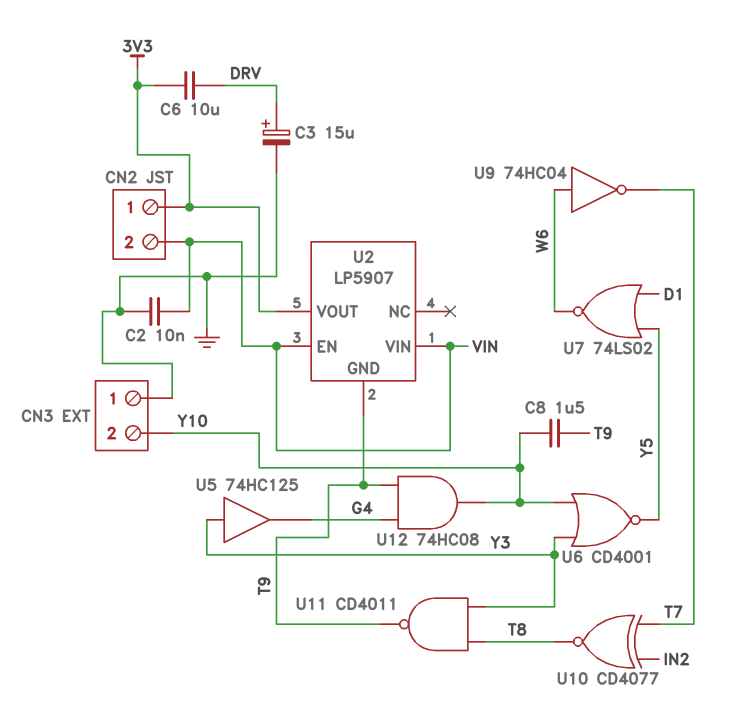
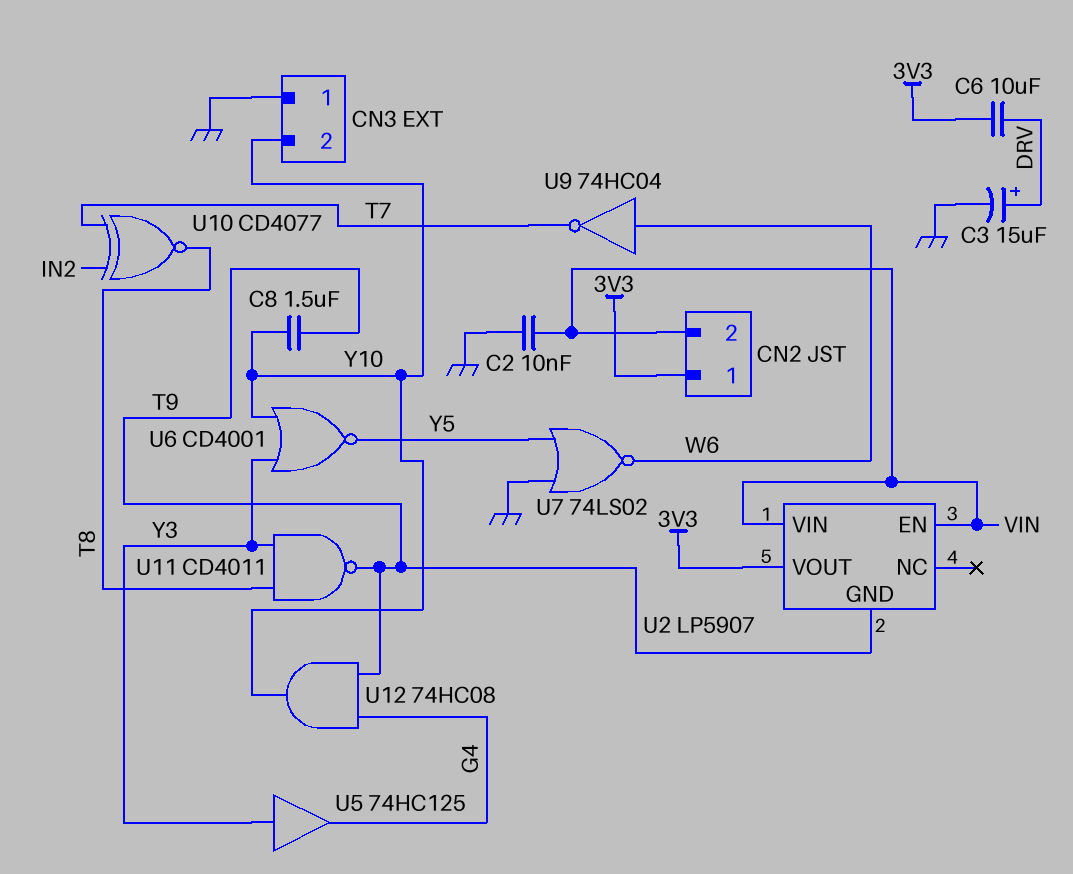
U7: NOR 74LS02 (in D1, in Y5, out W6) -> NOR 74LS02 (in GND, in Y5, out W6)

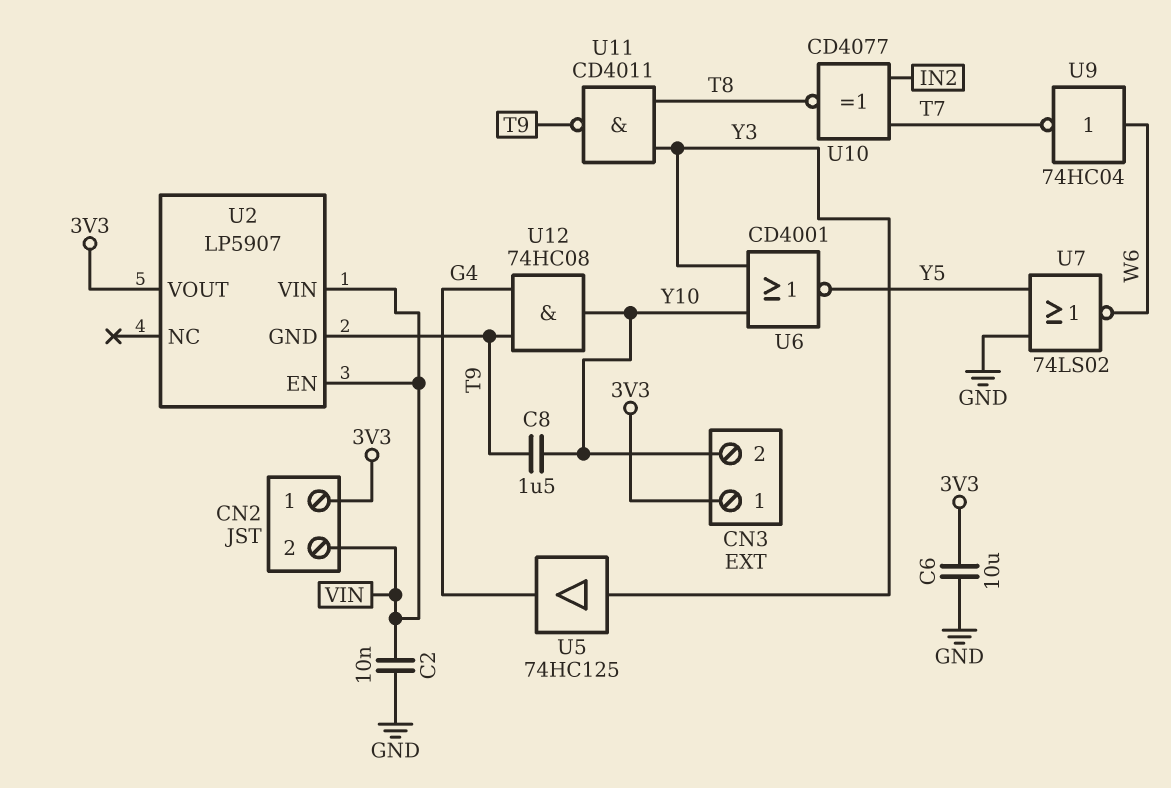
C3: 15uF (plus DRV, minus GND) -> none
C6: 10uF (3V3, DRV) -> 10uF (3V3, GND)
CN3 pin 1: GND -> 3V3

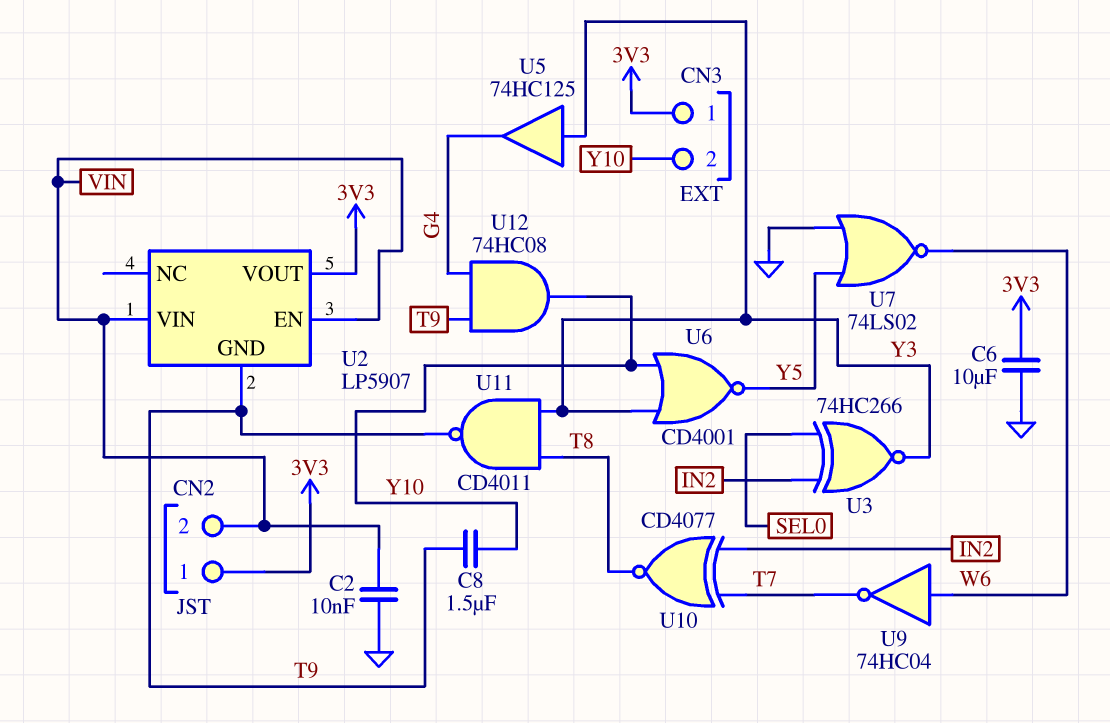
U3: none -> XNOR 74HC266 (in IN2, in SEL0, out Y3)

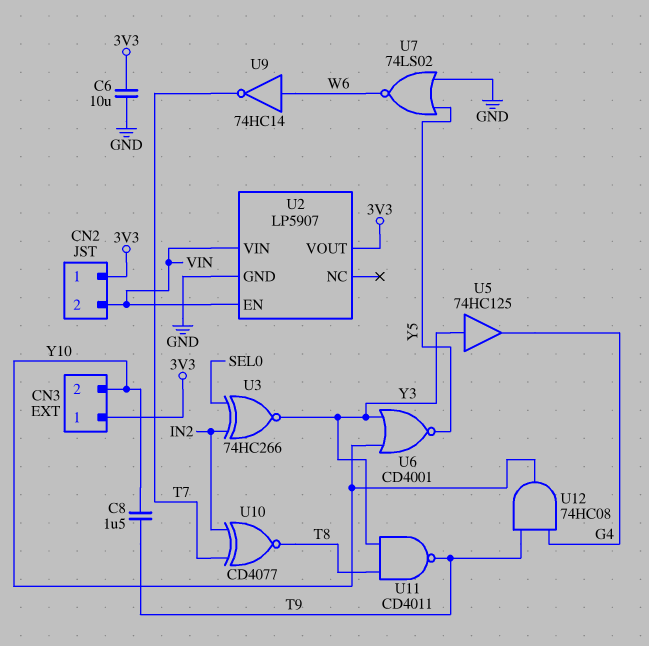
C2: 10nF (GND, VIN) -> none
U2 pin GND: T9 -> GND
U9: NOT 74HC04 (in W6, out T7) -> NOT 74HC14 (in W6, out T7)

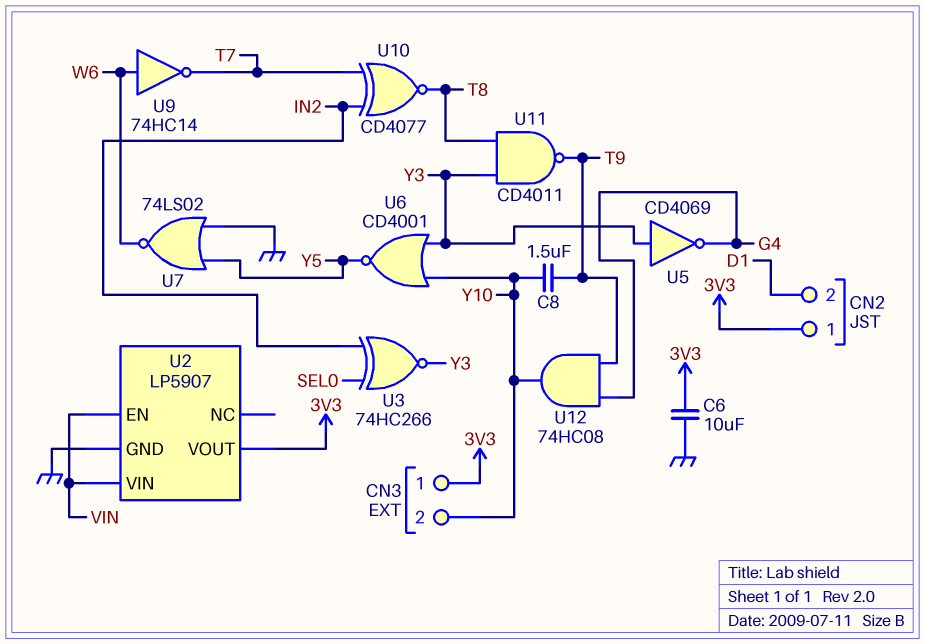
CN2 pin 2: VIN -> D1
U5: buffer 74HC125 (in Y3, out G4) -> NOT CD4069 (in Y3, out G4)

